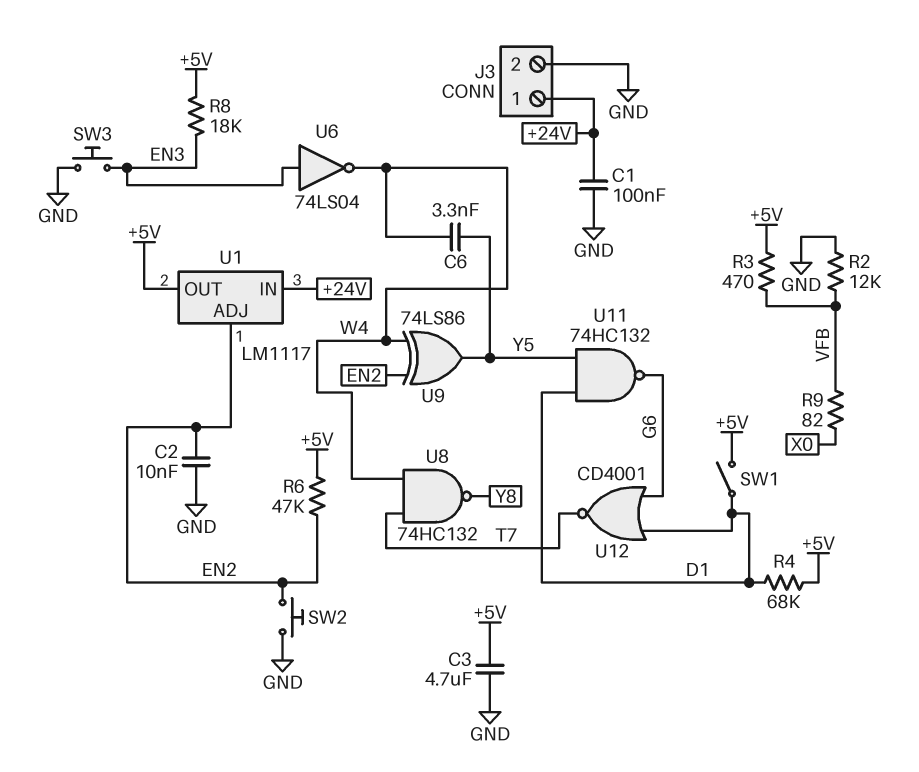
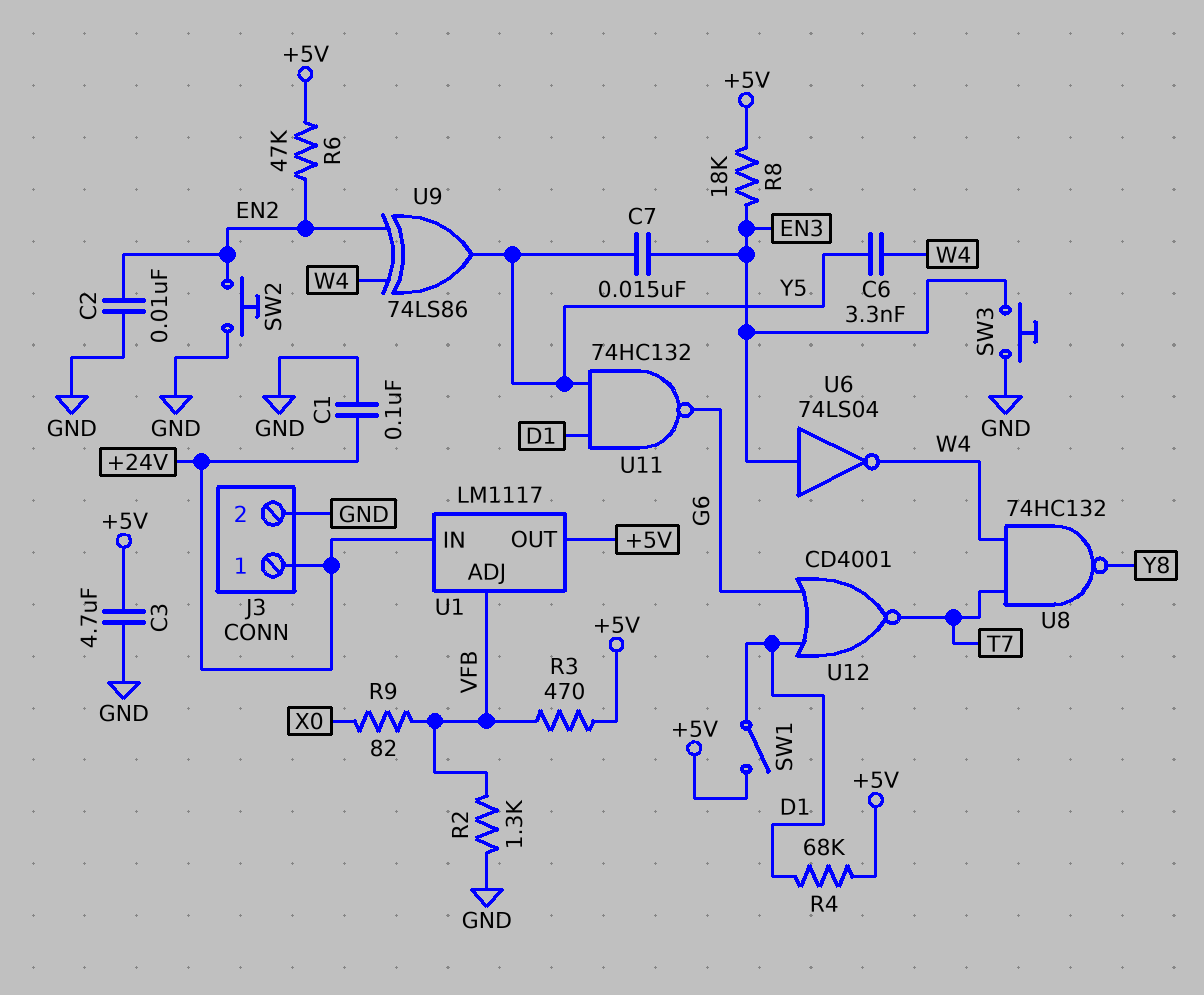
C7: none -> 15nF (EN3, Y5)
R2: 12k (GND, VFB) -> 1.3k (GND, VFB)
U1 pin ADJ: EN2 -> VFB

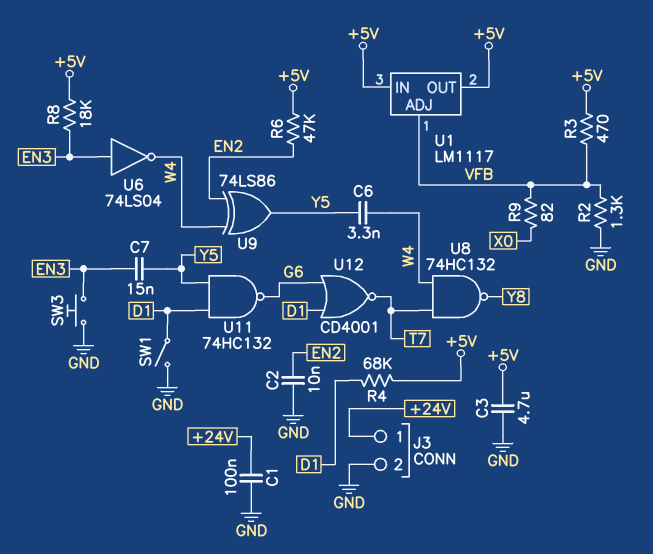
SW1: switch (+5V, D1) -> switch (D1, GND)
SW2: button (EN2, GND) -> none
U1 pin IN: +24V -> +5V

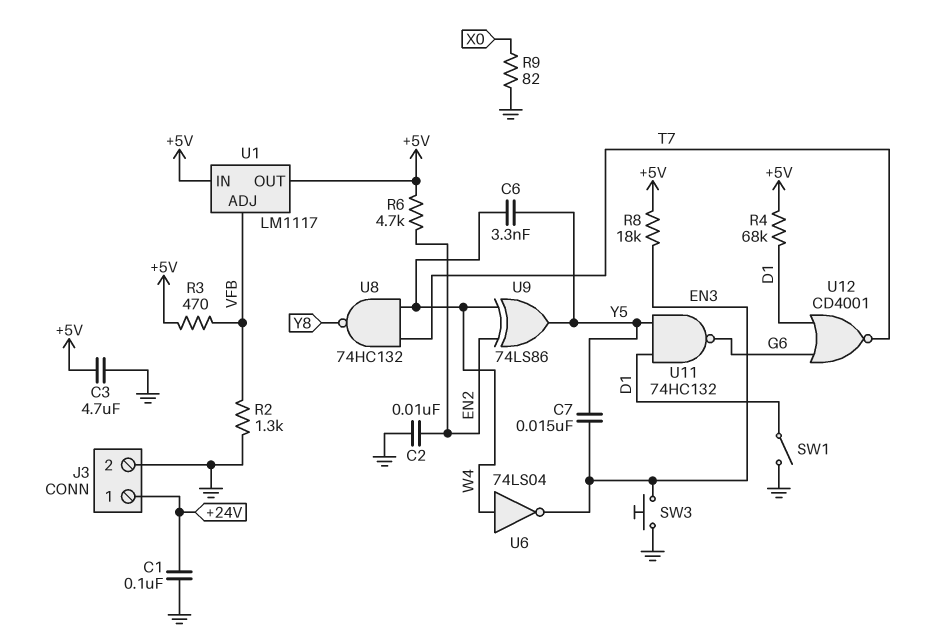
R6: 47k (+5V, EN2) -> 4.7k (+5V, EN2)
R9: 82 (VFB, X0) -> 82 (GND, X0)
U6: NOT 74LS04 (in EN3, out W4) -> NOT 74LS04 (in W4, out EN3)

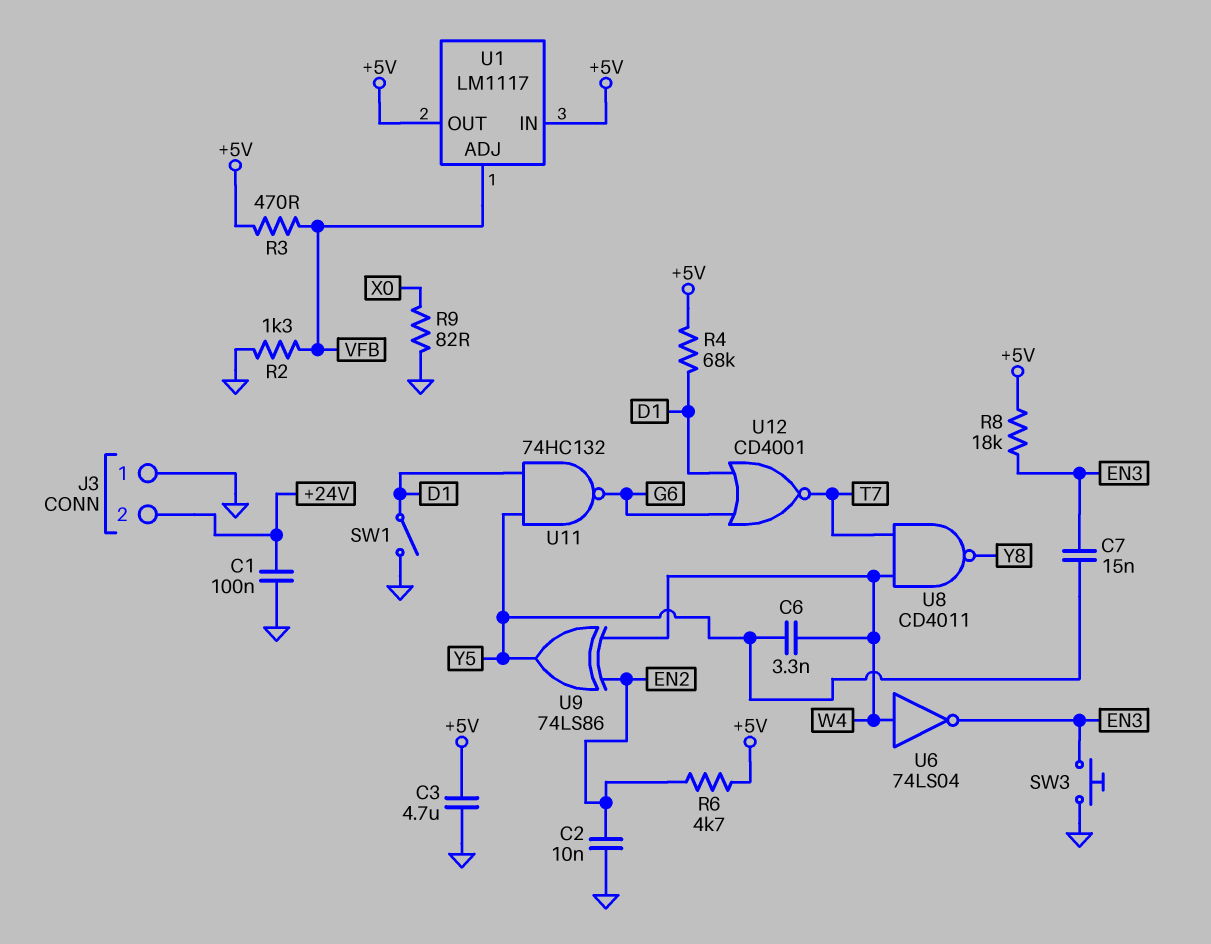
J3 pin 1: +24V -> GND
J3 pin 2: GND -> +24V
U8: NAND 74HC132 (in T7, in W4, out Y8) -> NAND CD4011 (in T7, in W4, out Y8)

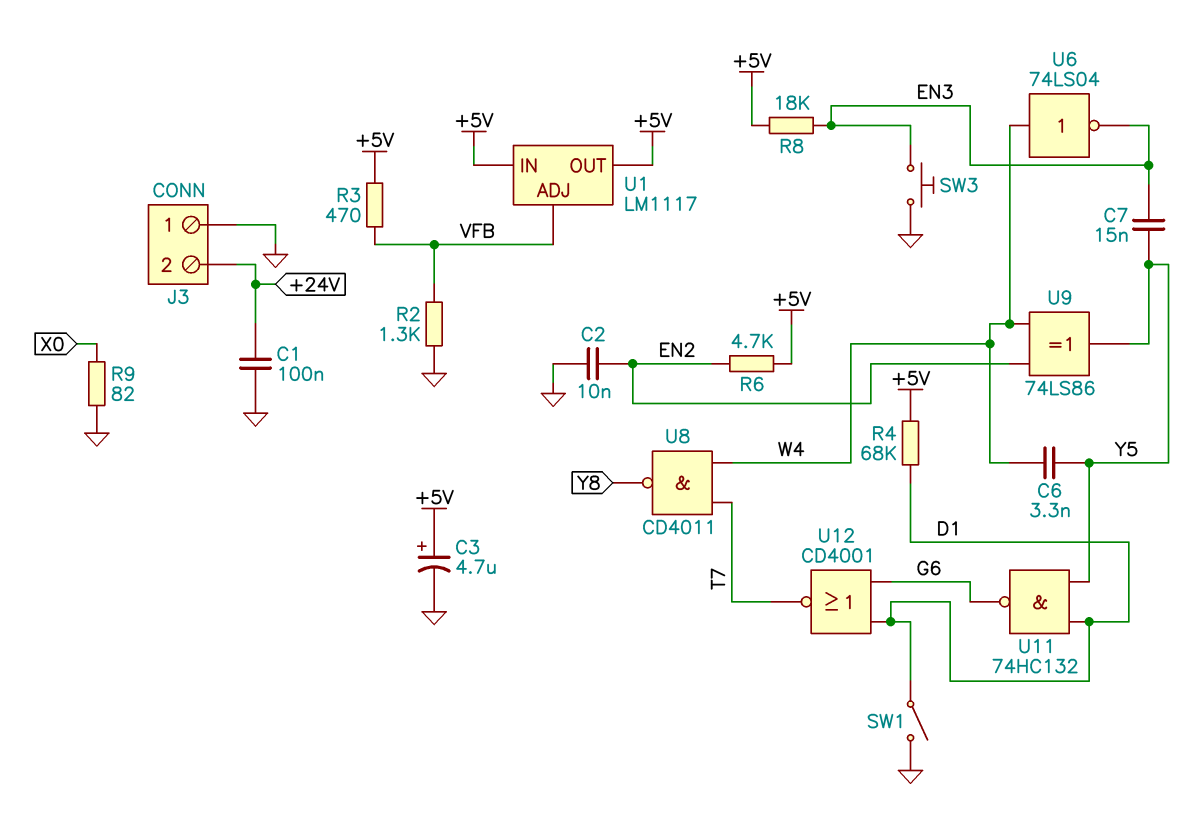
C3: 4.7uF (+5V, GND) -> 4.7uF (plus +5V, minus GND)

